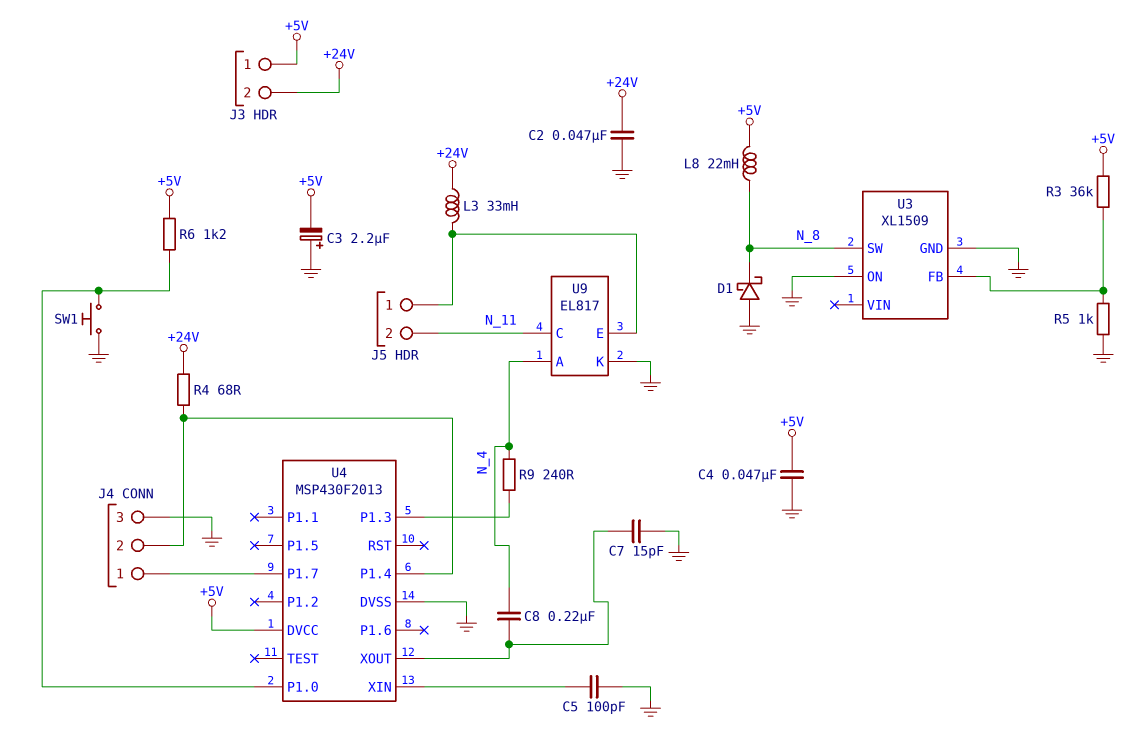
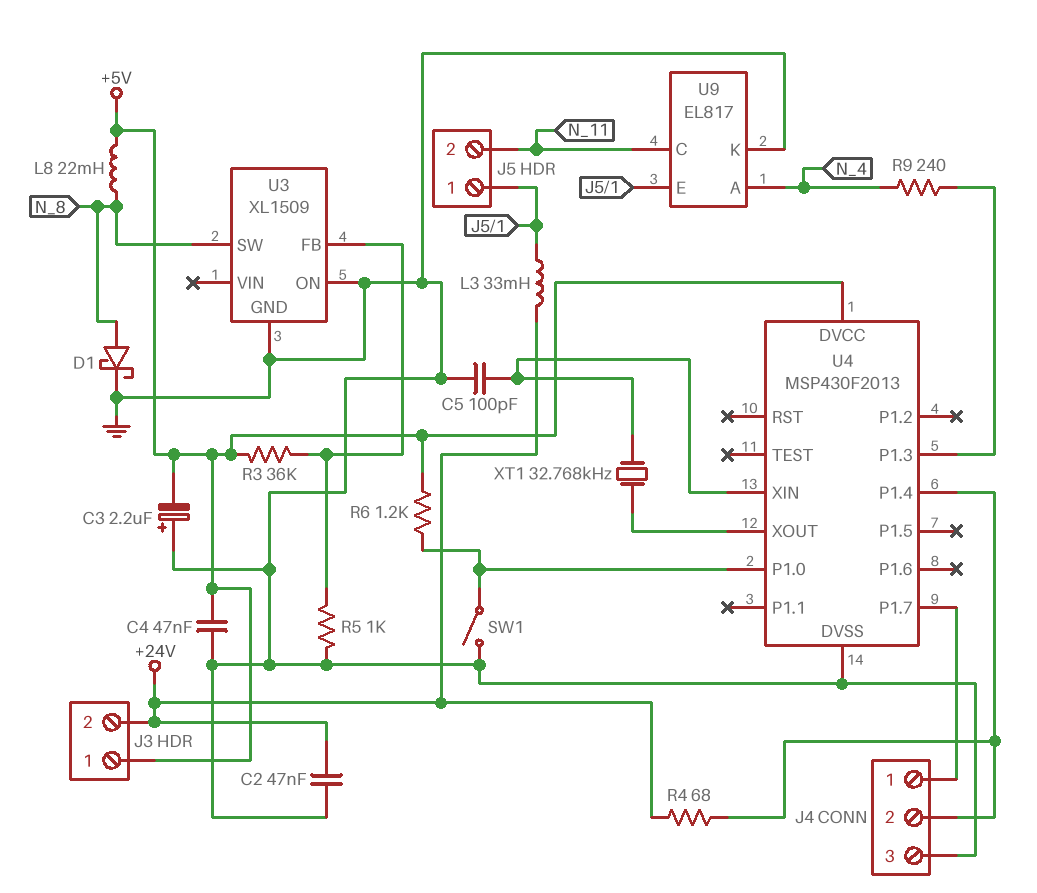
C7: 15pF (GND, U4/XOUT) -> none
C8: 220nF (N_4, U4/XOUT) -> none
D1: schottky (A GND, K N_8) -> schottky (A N_8, K GND)
SW1: button (GND, U4/P1.0) -> switch (GND, U4/P1.0)
XT1: none -> 32.768kHz (U4/XIN, U4/XOUT)

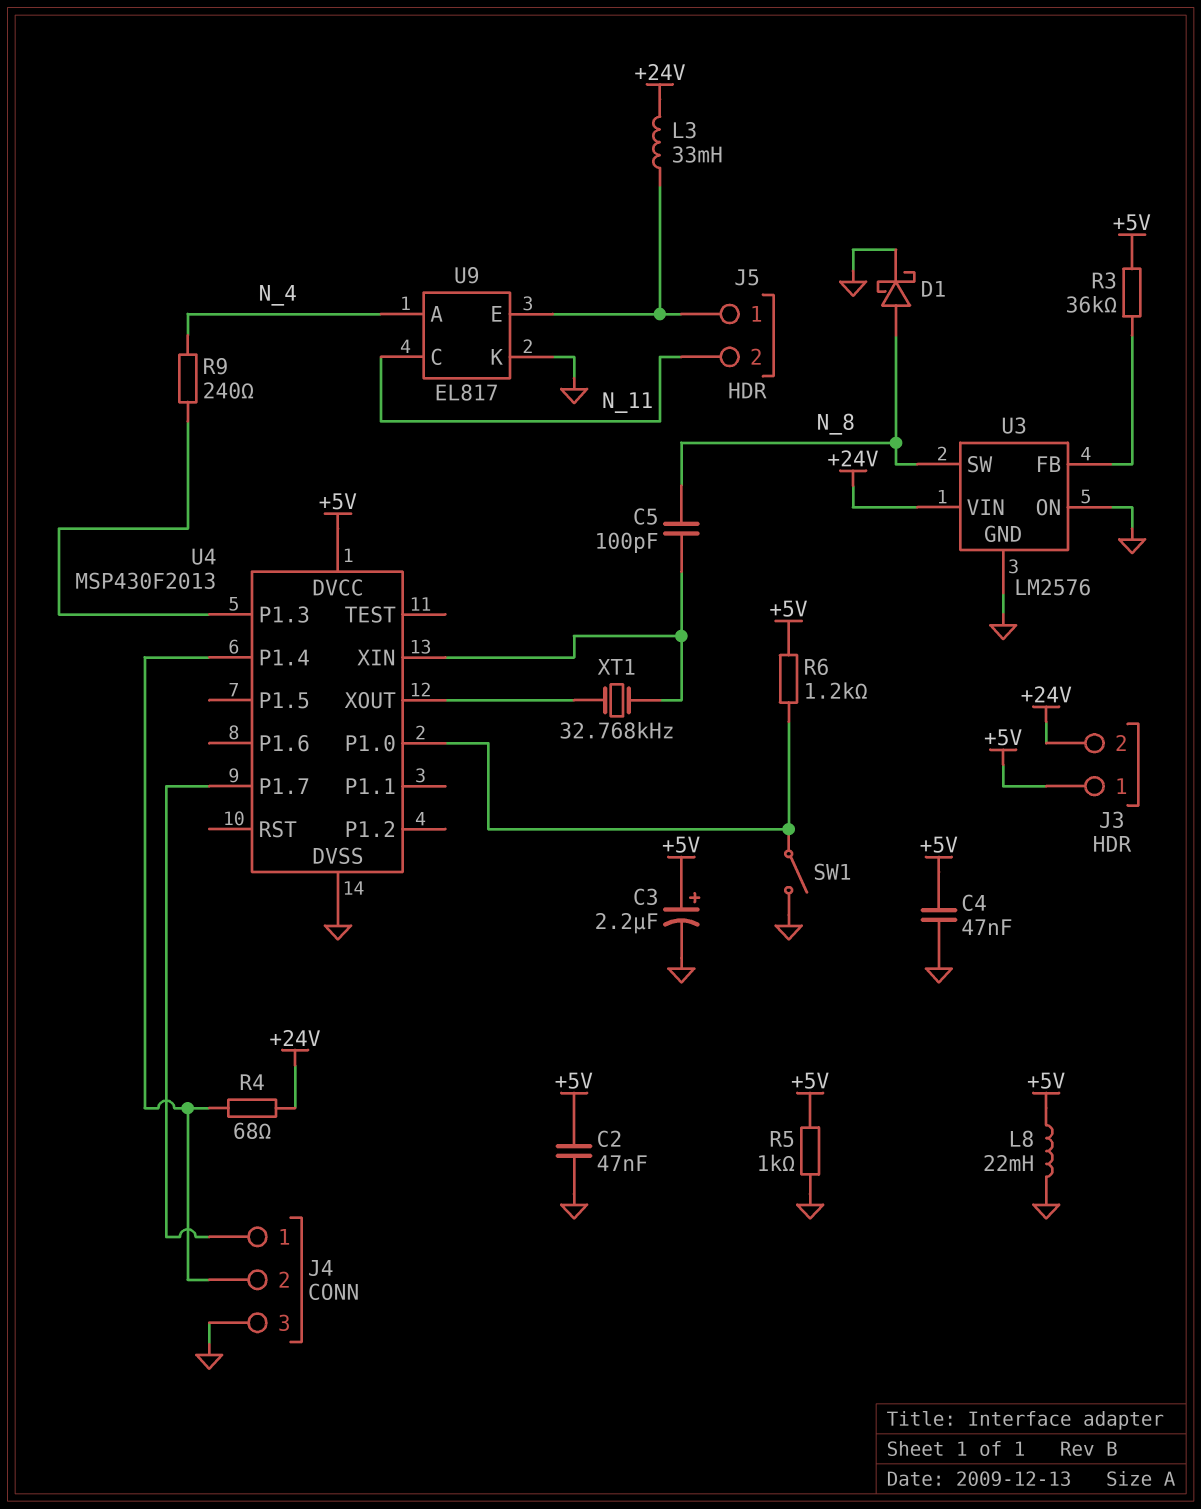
C2: 47nF (+24V, GND) -> 47nF (+5V, GND)
C3: 2.2uF (plus GND, minus +5V) -> 2.2uF (plus +5V, minus GND)
C5: 100pF (GND, U4/XIN) -> 100pF (N_8, U4/XIN)
L8: 22mH (+5V, N_8) -> 22mH (+5V, GND)
R5: 1k (GND, U3/FB) -> 1k (+5V, GND)
U3: XL1509 -> LM2576
U3 pin VIN: none -> +24V

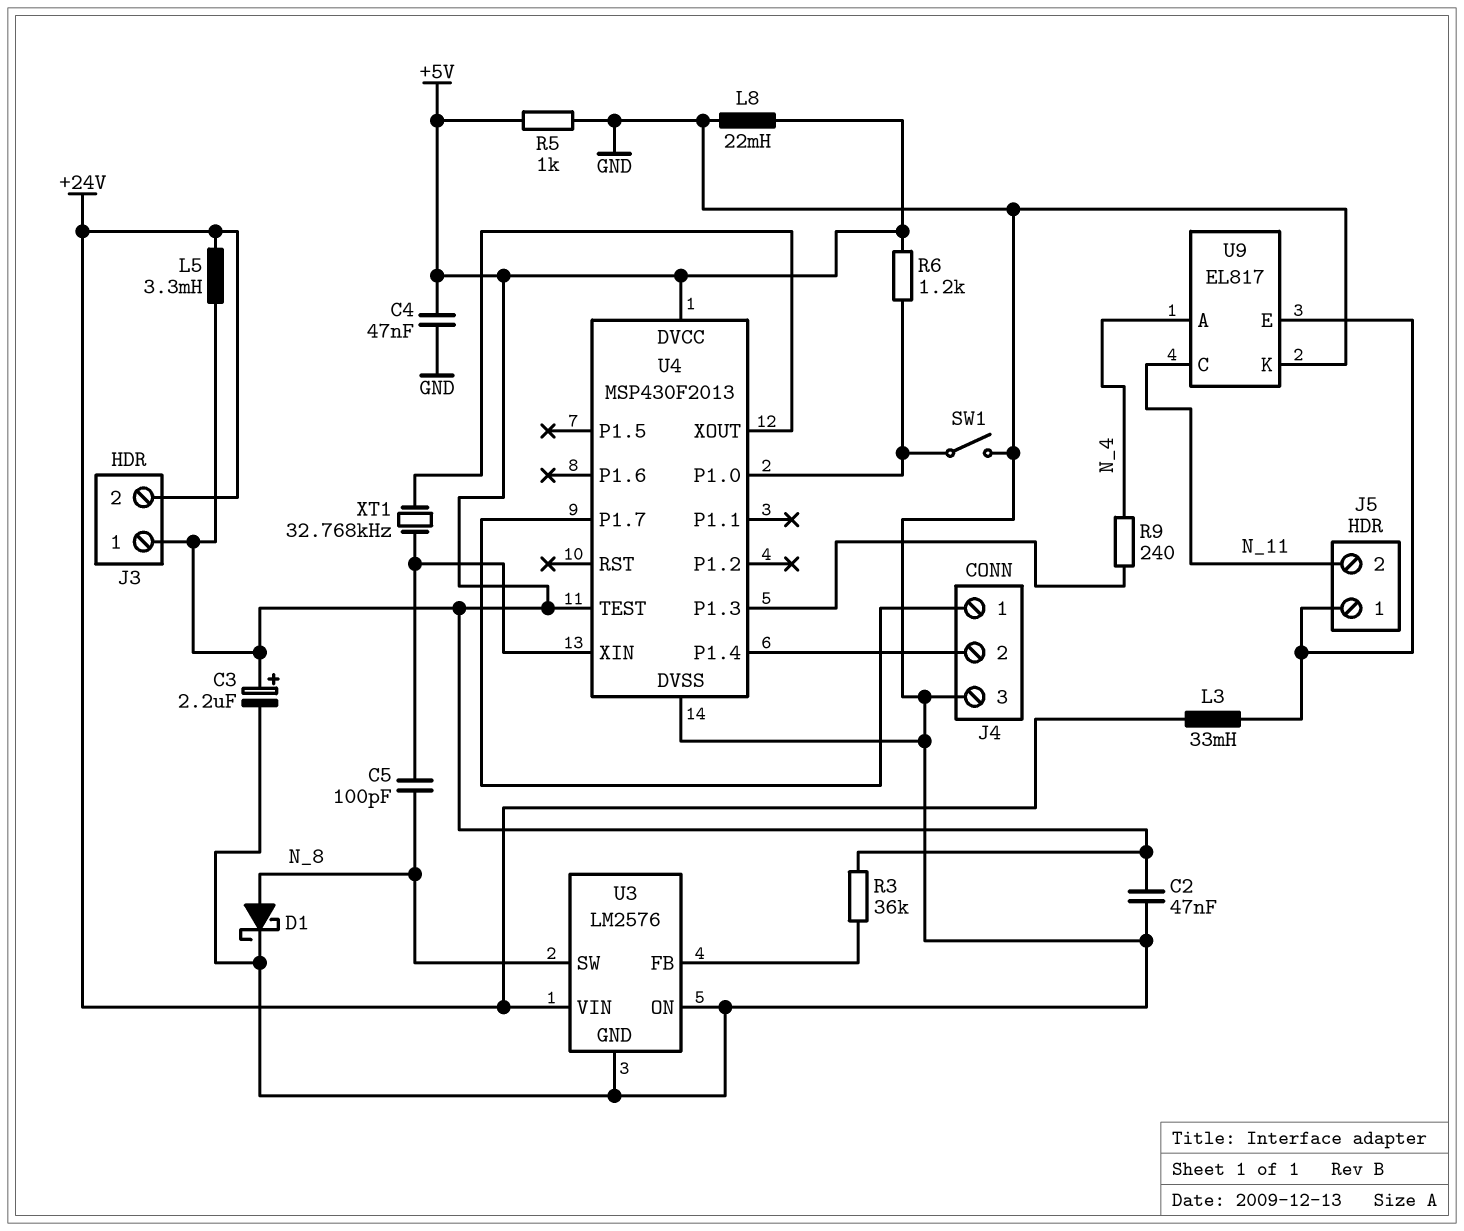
L5: none -> 3.3mH (+5V, +24V)
R4: 68 (+24V, J4/2) -> none
U4 pin TEST: none -> +5V

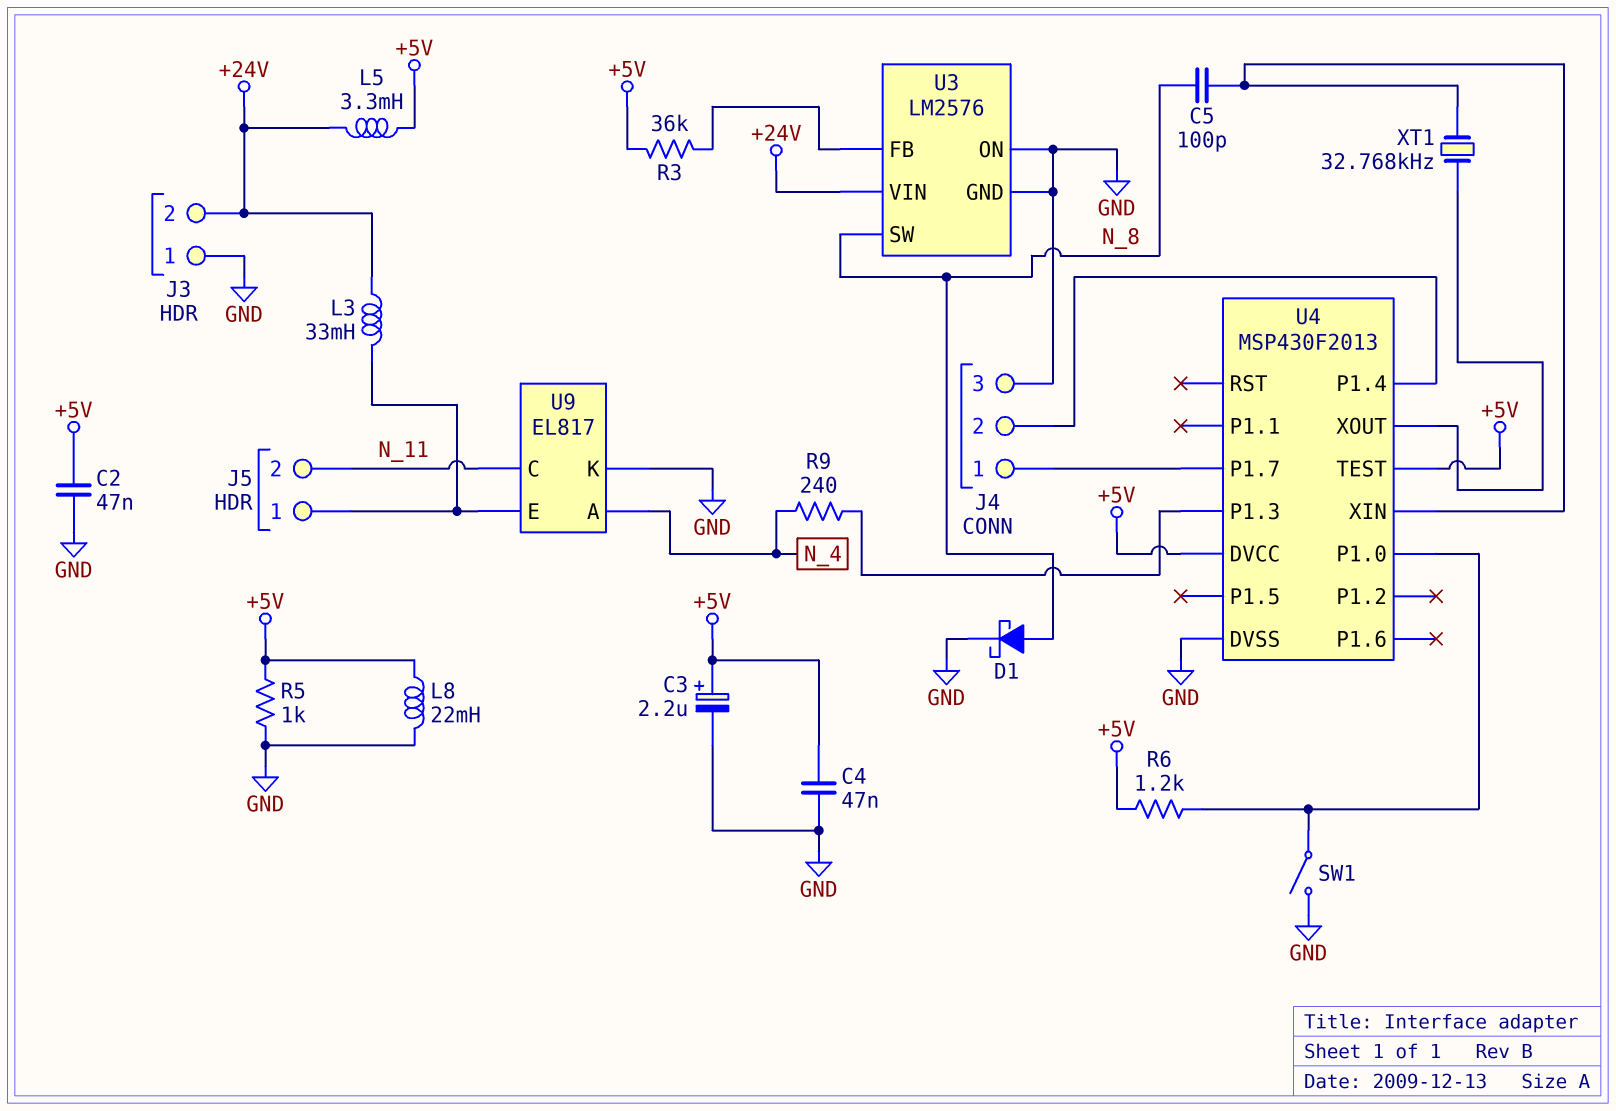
J3 pin 1: +5V -> GND

